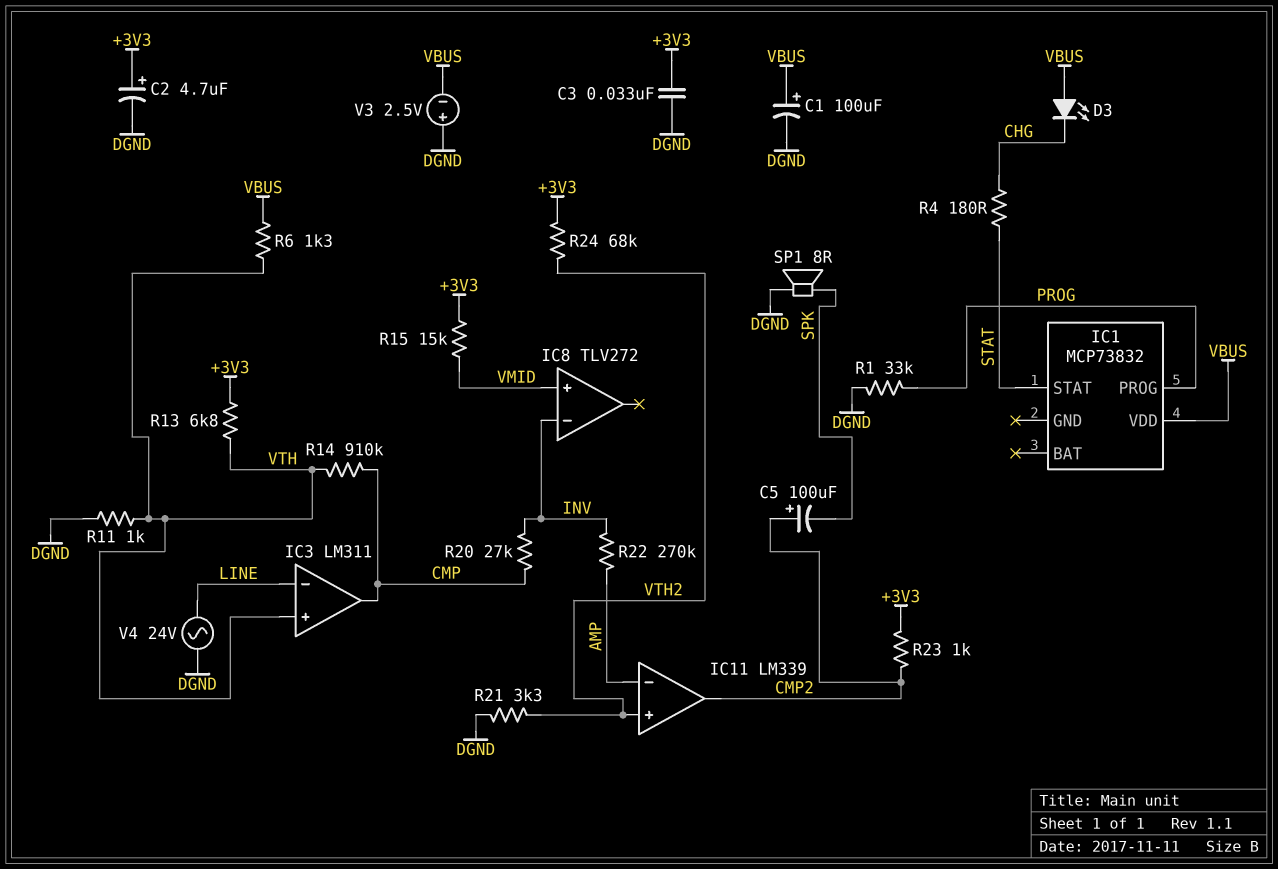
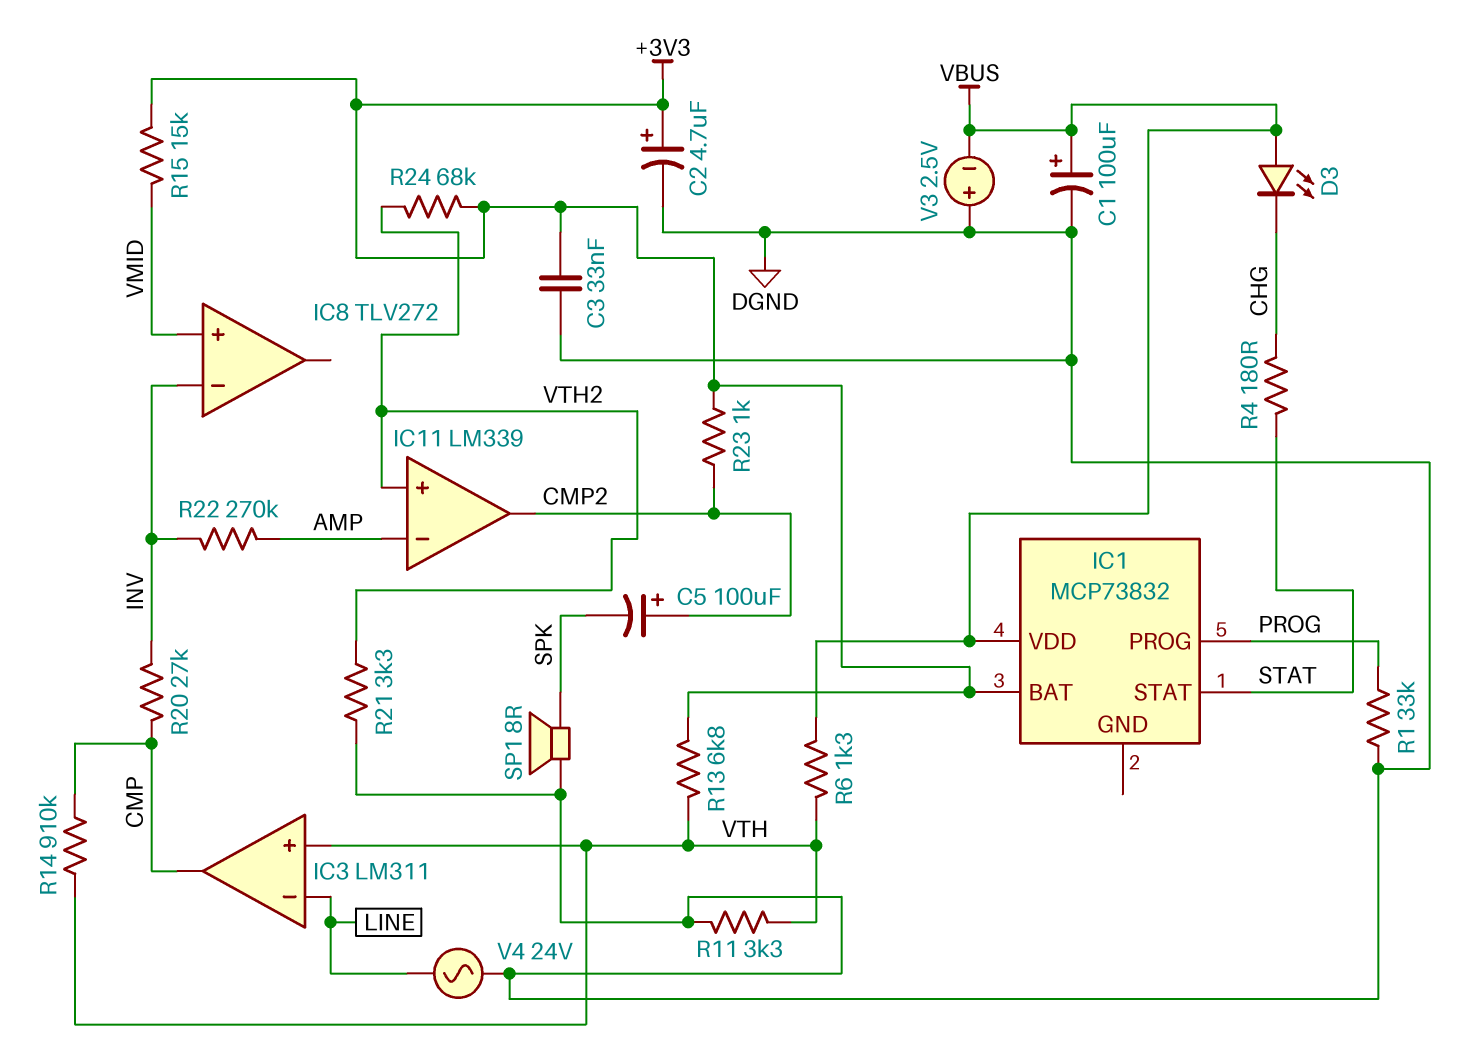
IC1 pin BAT: none -> +3V3
R11: 1k (DGND, VTH) -> 3.3k (DGND, VTH)

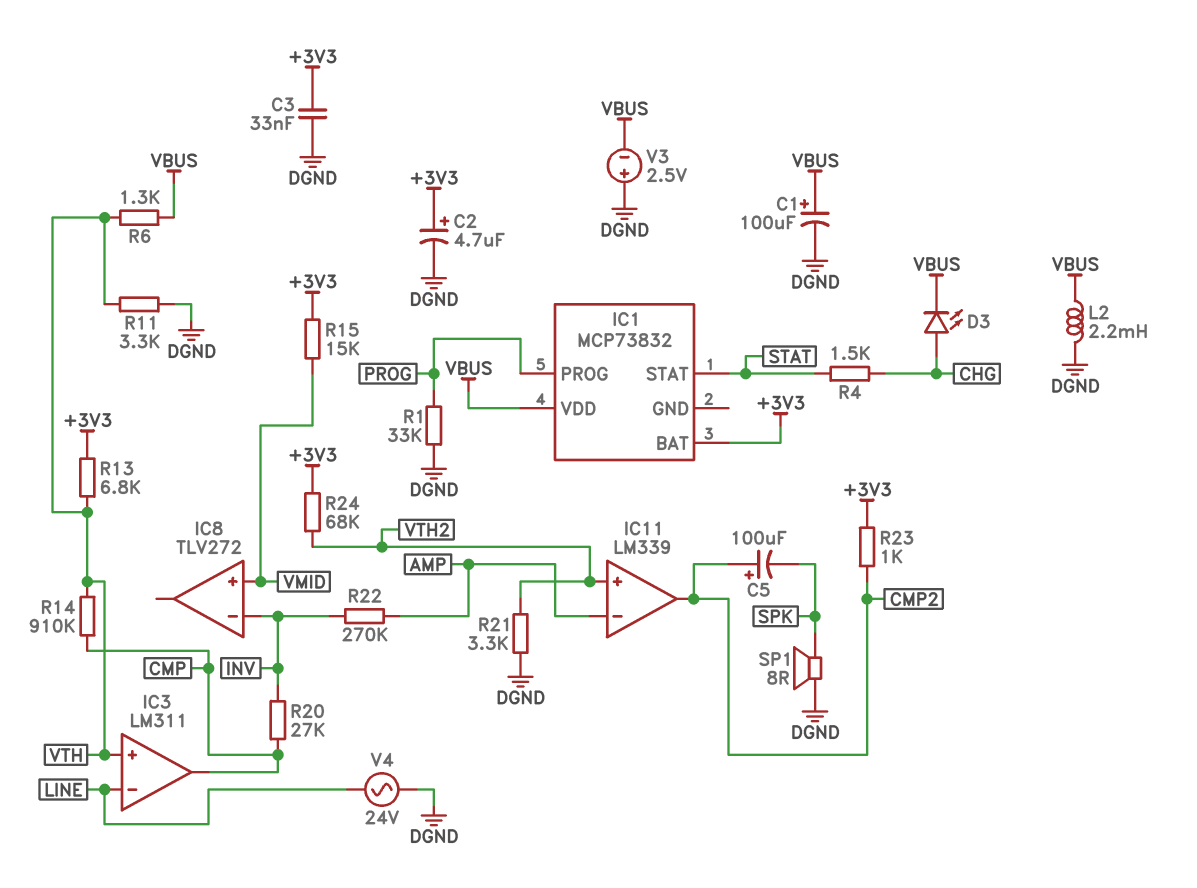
D3: LED (A VBUS, K CHG) -> LED (A CHG, K VBUS)
L2: none -> 2.2mH (DGND, VBUS)
R4: 180 (CHG, STAT) -> 1.5k (CHG, STAT)

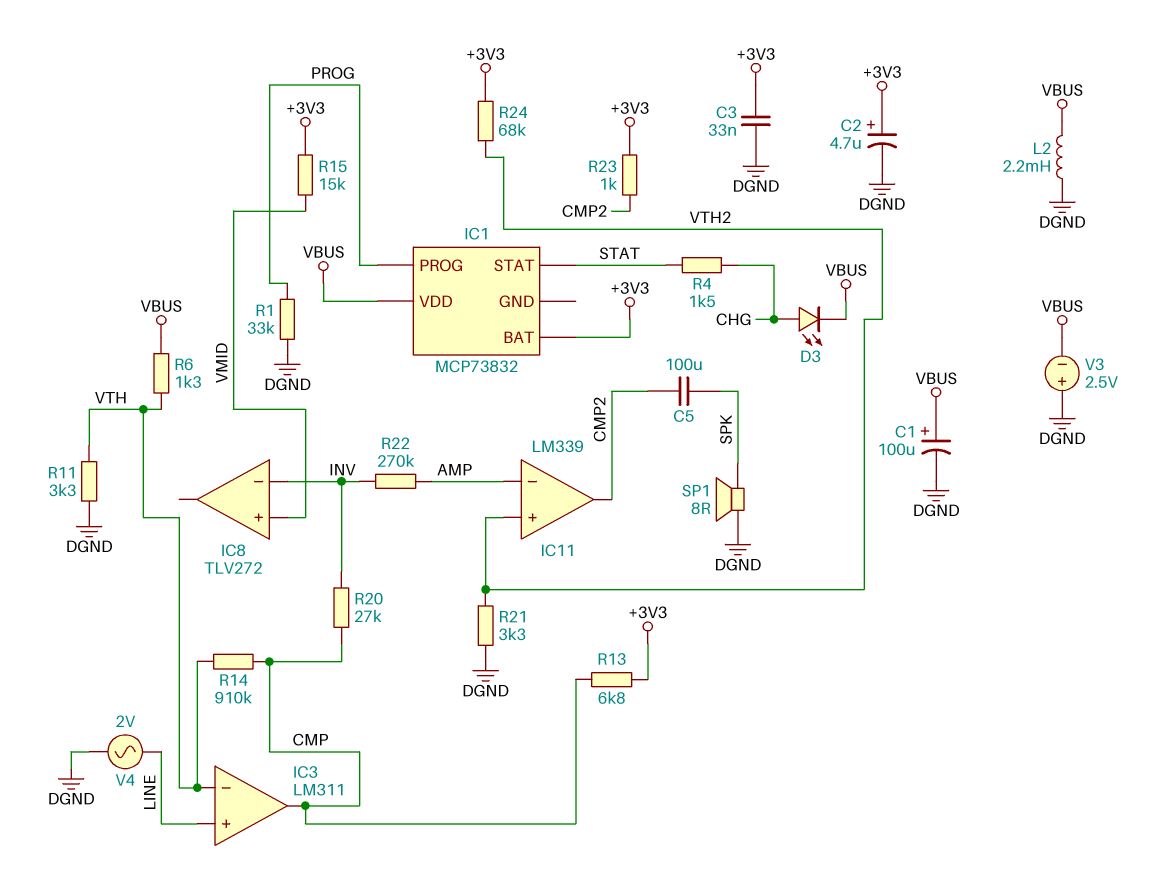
C5: 100uF (plus CMP2, minus SPK) -> 100uF (CMP2, SPK)
IC3 pin in+: VTH -> LINE
IC3 pin in-: LINE -> VTH
R13: 6.8k (+3V3, VTH) -> 6.8k (+3V3, CMP)
V4: AC 24V (DGND, LINE) -> AC 2V (DGND, LINE)

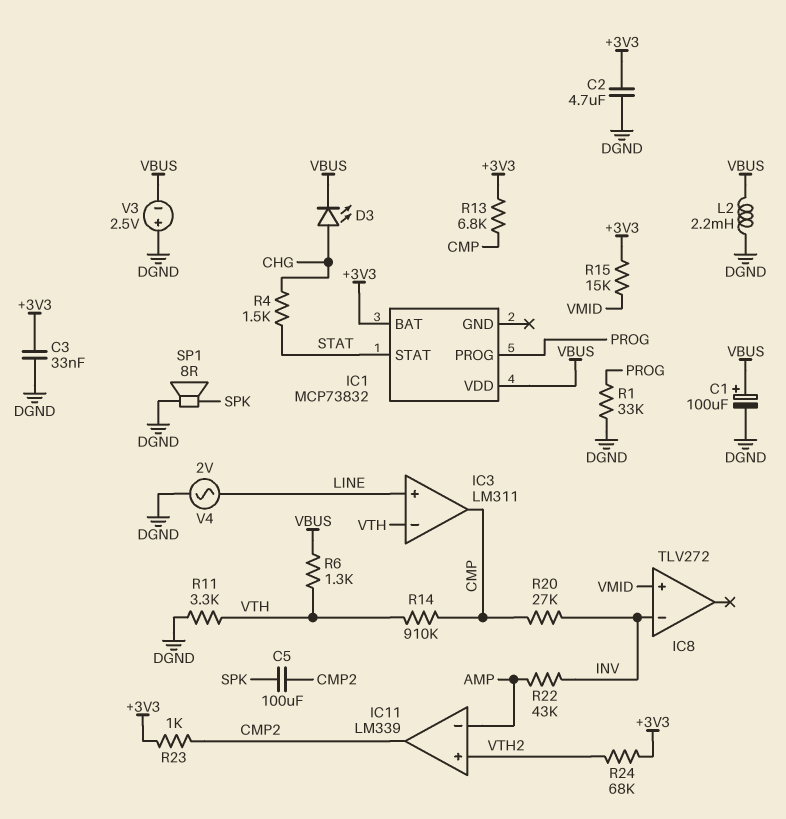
C2: 4.7uF (plus +3V3, minus DGND) -> 4.7uF (+3V3, DGND)
R21: 3.3k (DGND, VTH2) -> none
R22: 270k (AMP, INV) -> 43k (AMP, INV)

